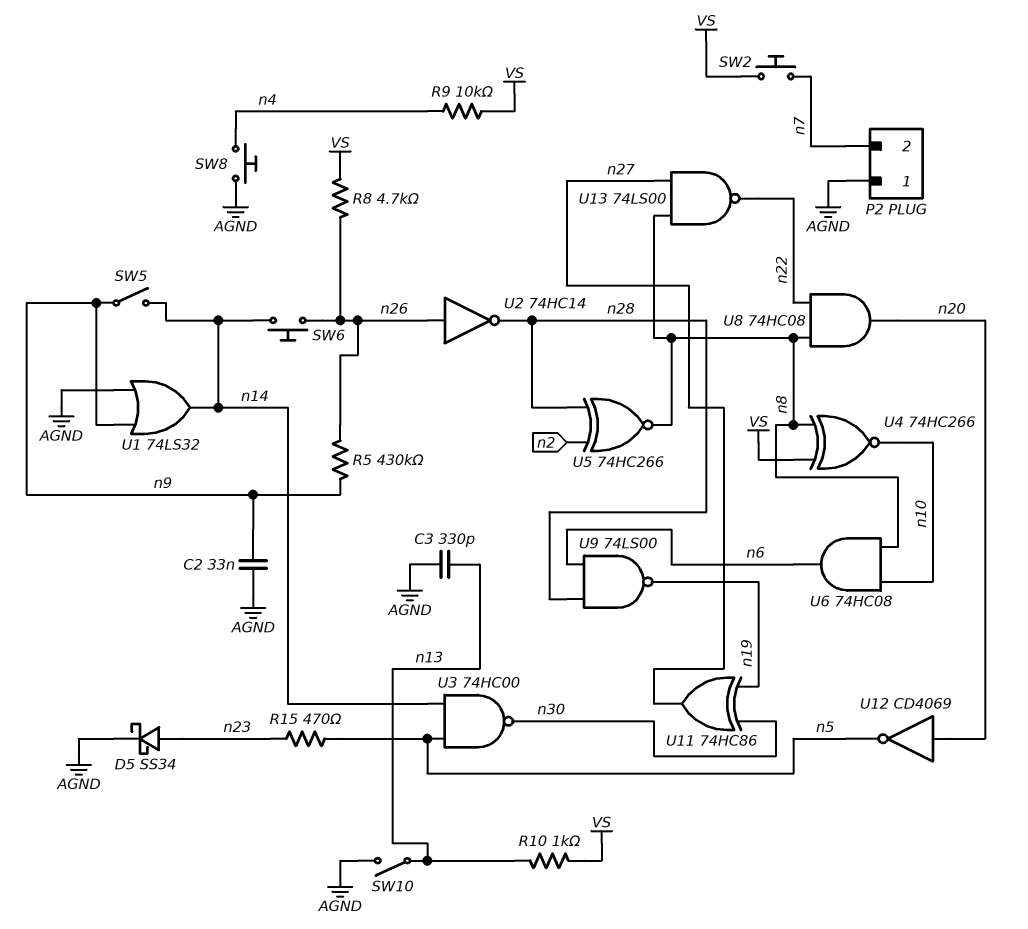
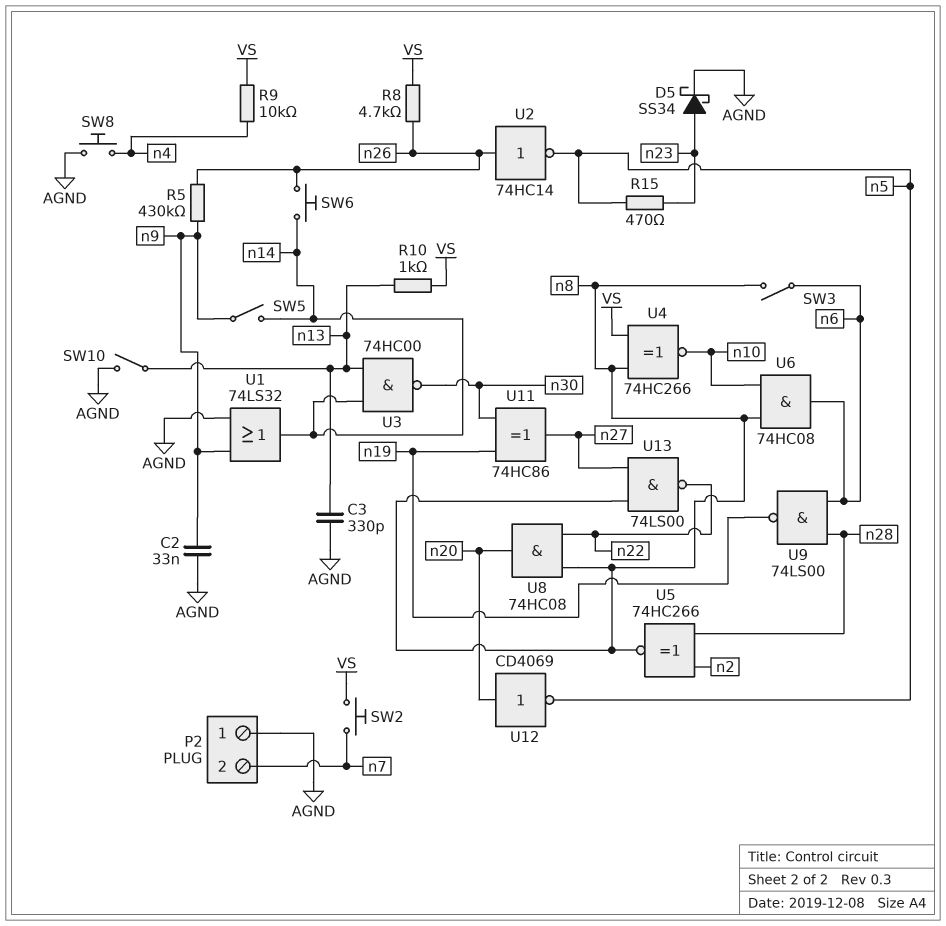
SW3: none -> switch (n6, n8)
U2: NOT 74HC14 (in n26, out n28) -> NOT 74HC14 (in n26, out n5)
U3: NAND 74HC00 (in n5, in n14, out n30) -> NAND 74HC00 (in n13, in n14, out n30)

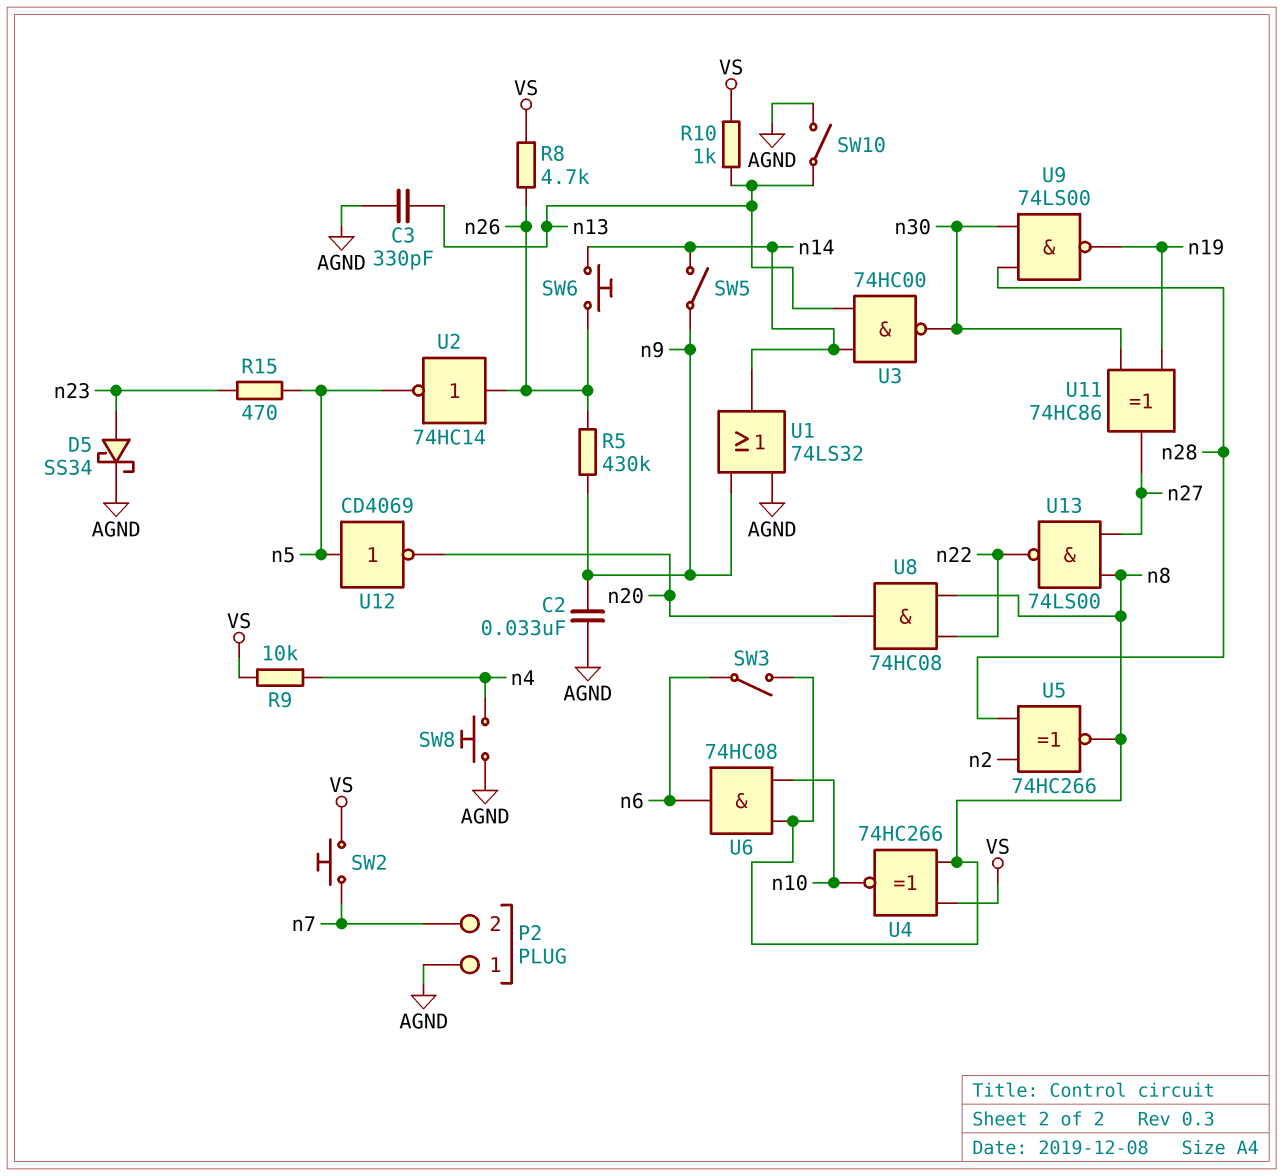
U9: NAND 74LS00 (in n6, in n28, out n19) -> NAND 74LS00 (in n28, in n30, out n19)
U12: NOT CD4069 (in n20, out n5) -> NOT CD4069 (in n5, out n20)

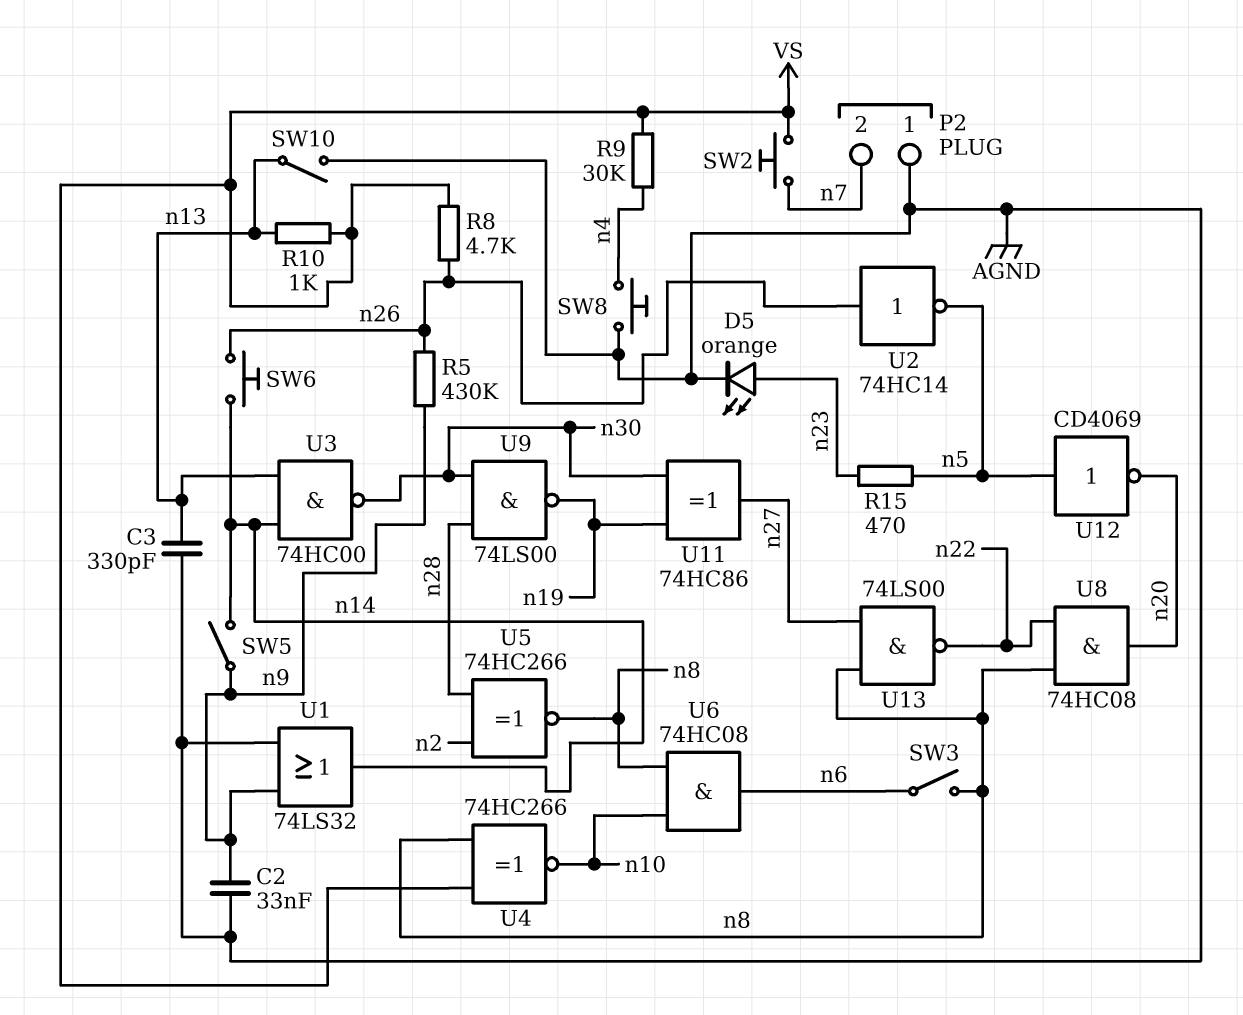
D5: schottky SS34 (A n23, K AGND) -> LED orange (A n23, K AGND)
R9: 10k (VS, n4) -> 30k (VS, n4)

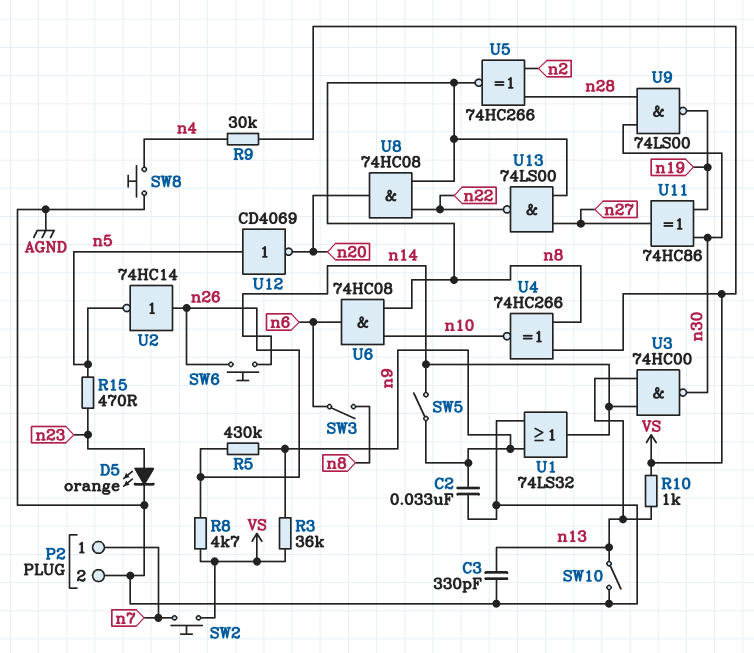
P2 pin 1: AGND -> n7
P2 pin 2: n7 -> AGND
R3: none -> 36k (VS, n9)

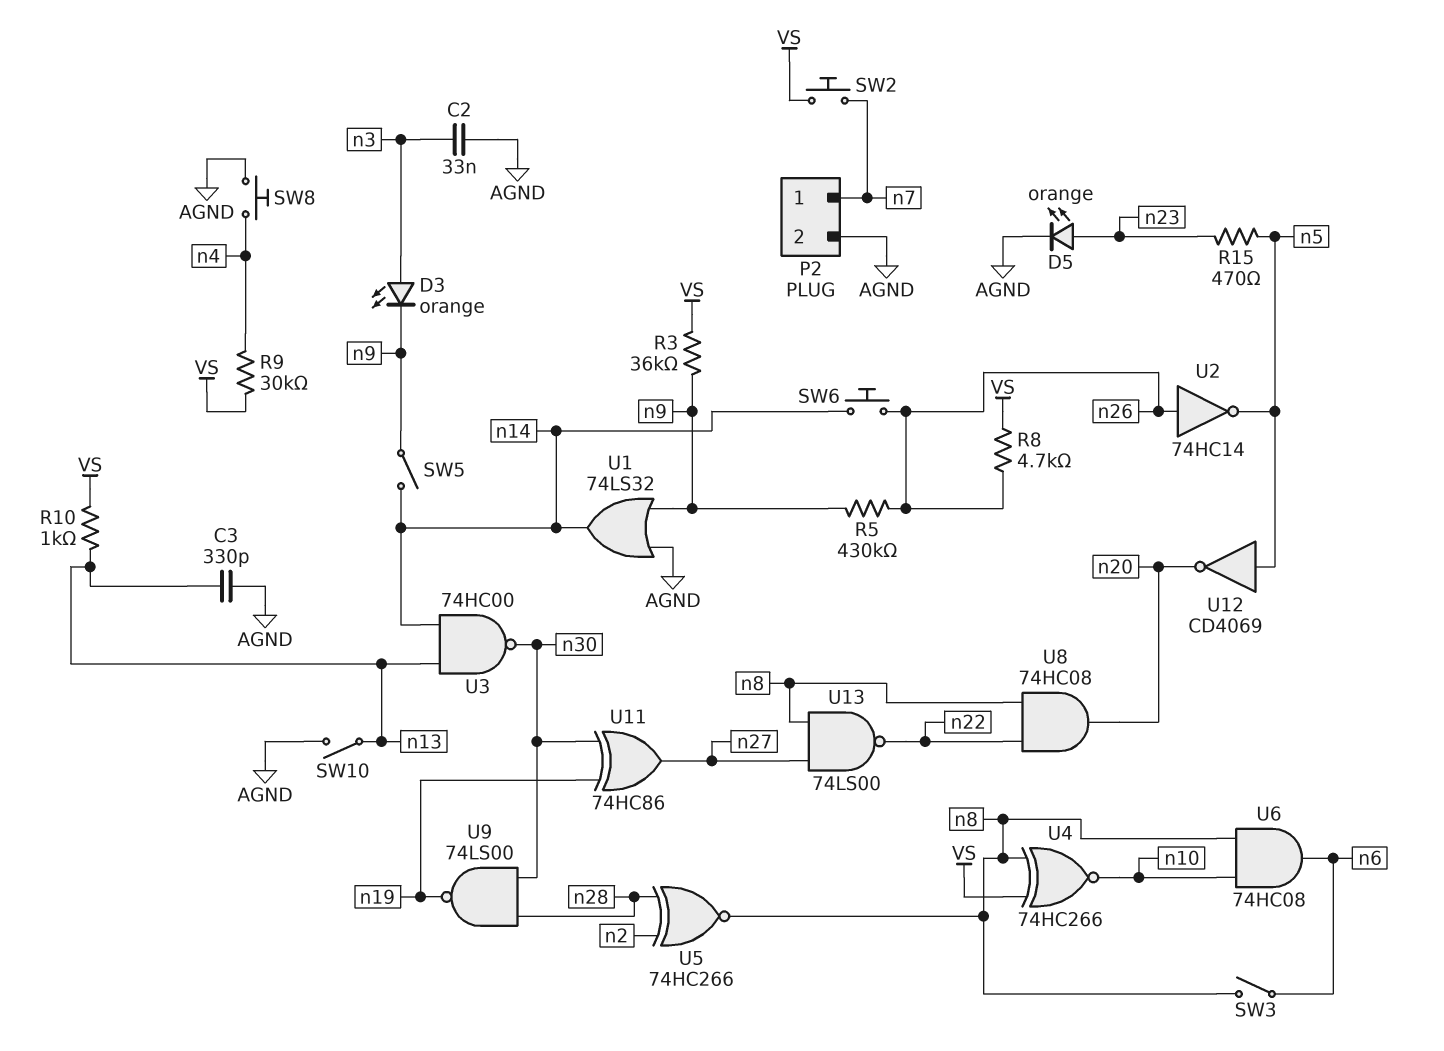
C2: 33nF (AGND, n9) -> 33nF (AGND, n3)
D3: none -> LED orange (A n3, K n9)

